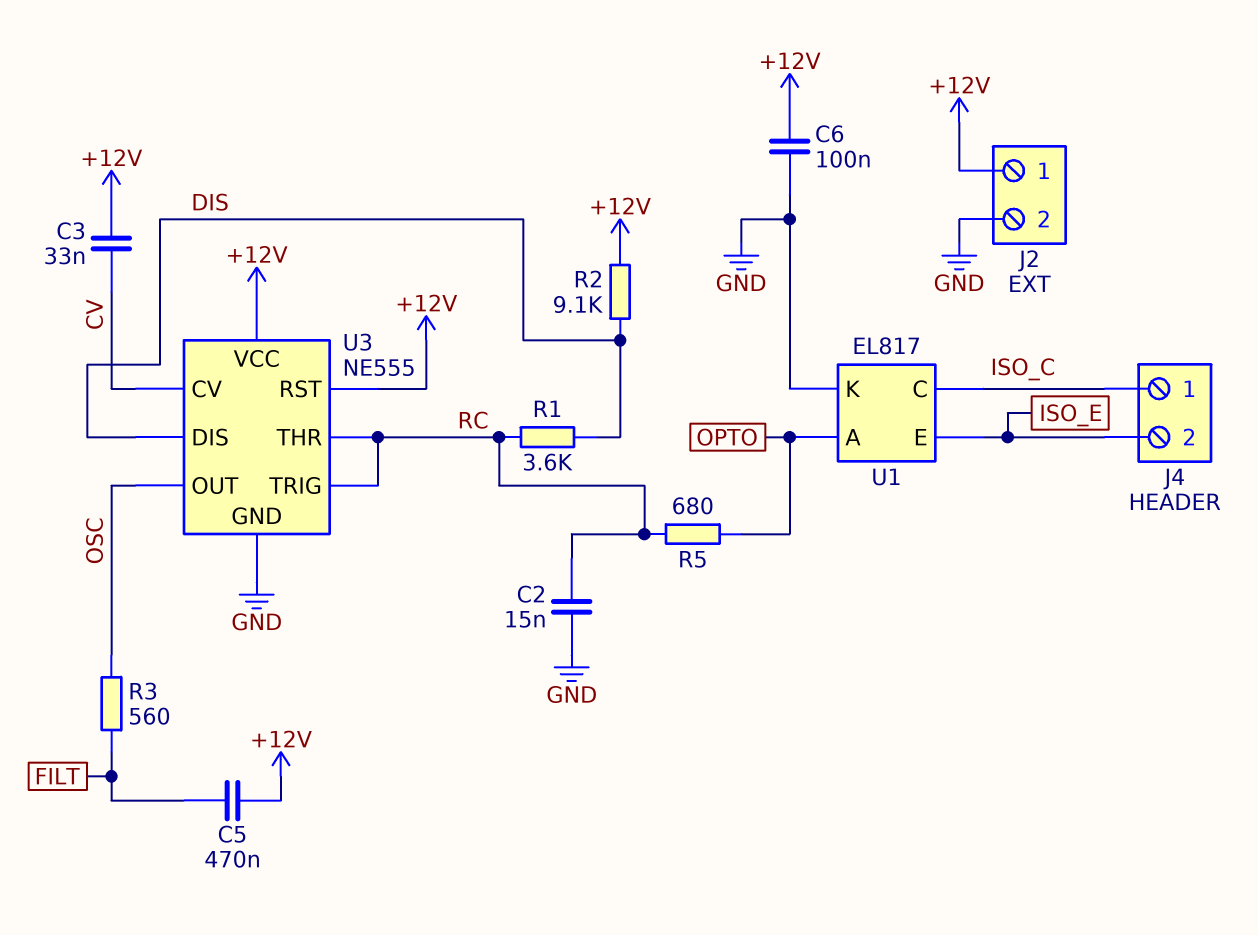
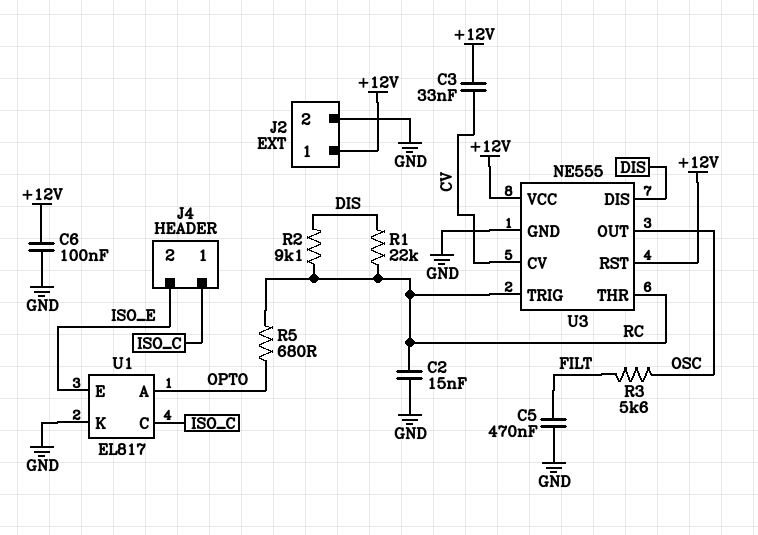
C5: 470nF (+12V, FILT) -> 470nF (FILT, GND)
R1: 3.6k (DIS, RC) -> 22k (DIS, RC)
R2: 9.1k (+12V, DIS) -> 9.1k (DIS, RC)
R3: 560 (FILT, OSC) -> 5.6k (FILT, OSC)

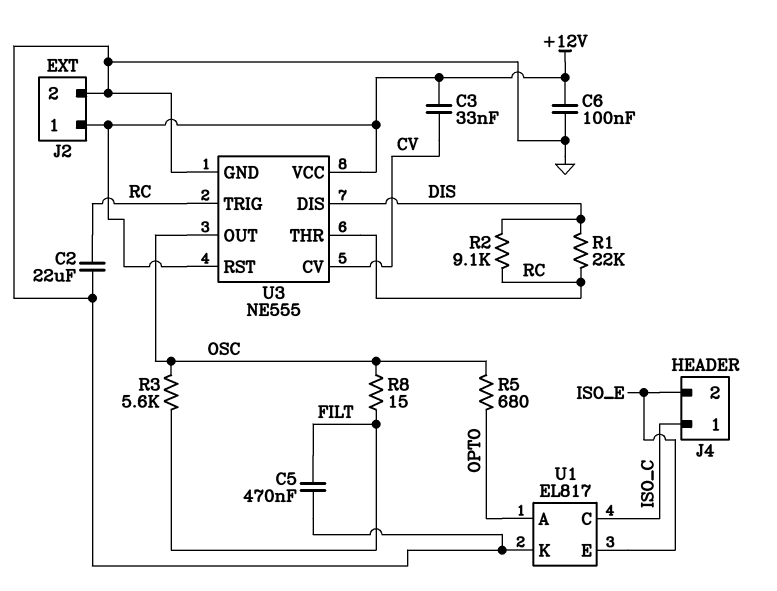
C2: 15nF (GND, RC) -> 22uF (GND, RC)
R5: 680 (OPTO, RC) -> 680 (OPTO, OSC)
R8: none -> 15 (FILT, OSC)

